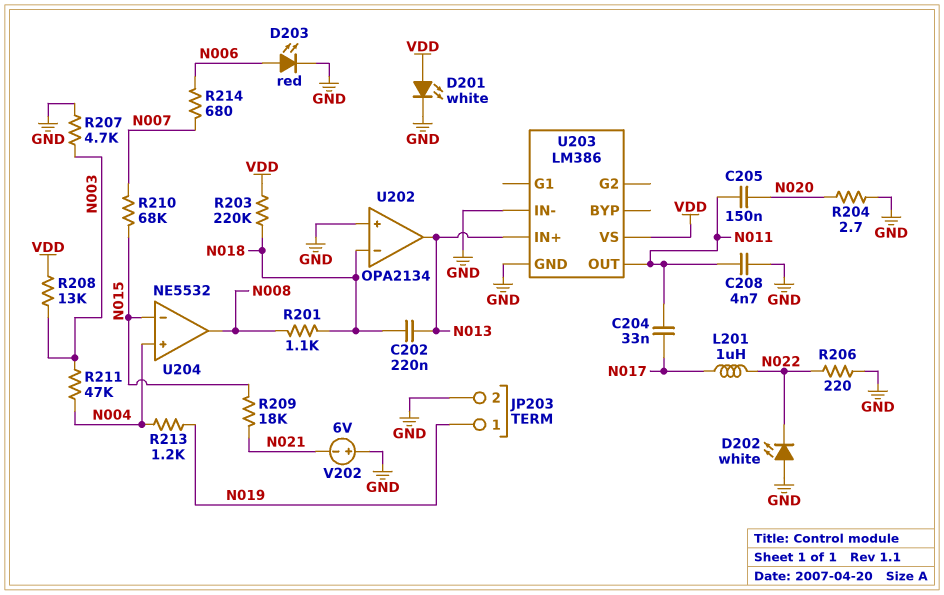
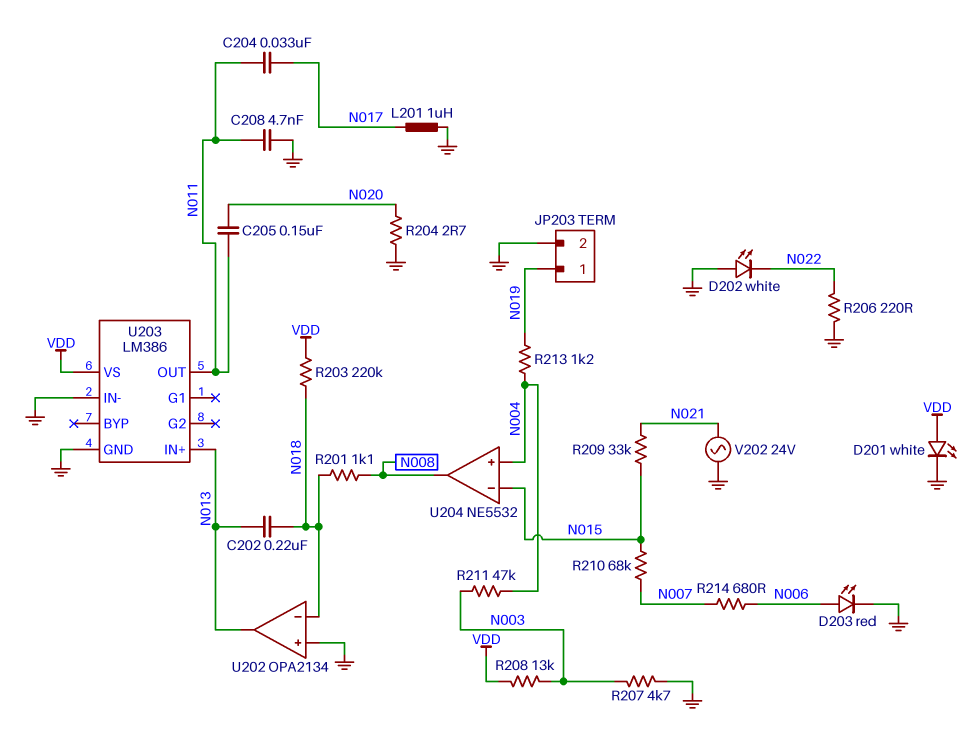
L201: 1uH (N017, N022) -> 1uH (GND, N017)
R209: 18k (N015, N021) -> 33k (N015, N021)
V202: 6V (plus GND, minus N021) -> AC 24V (GND, N021)

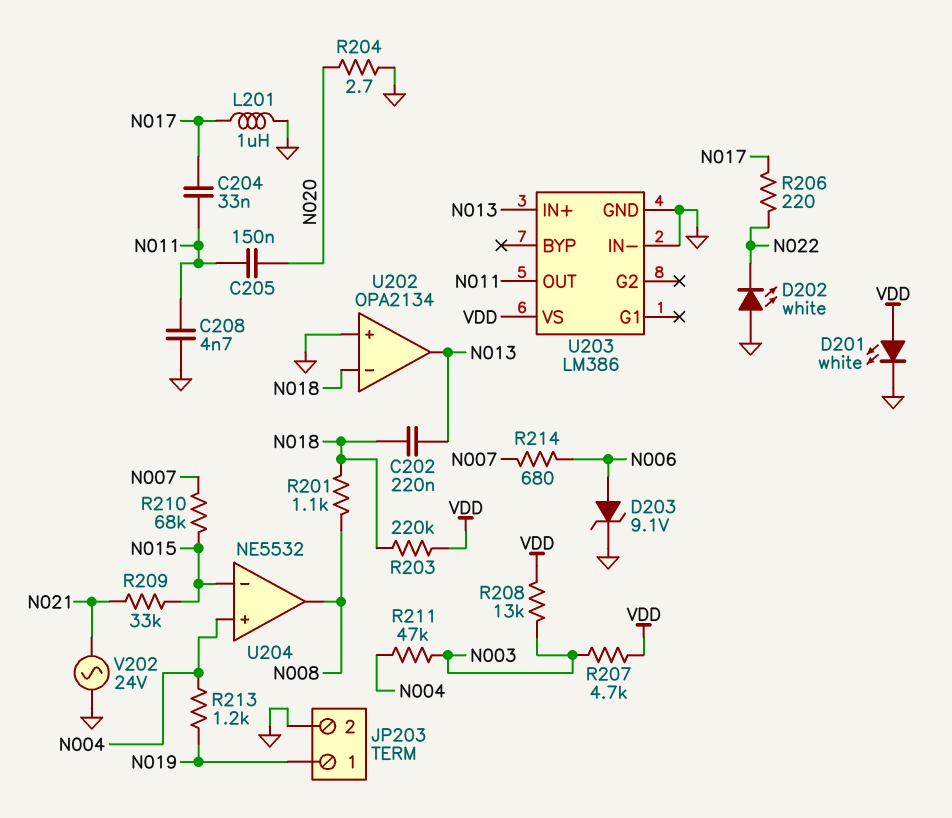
D203: LED red (A N006, K GND) -> zener 9.1V (A N006, K GND)
R206: 220 (GND, N022) -> 220 (N017, N022)
R207: 4.7k (GND, N003) -> 4.7k (N003, VDD)

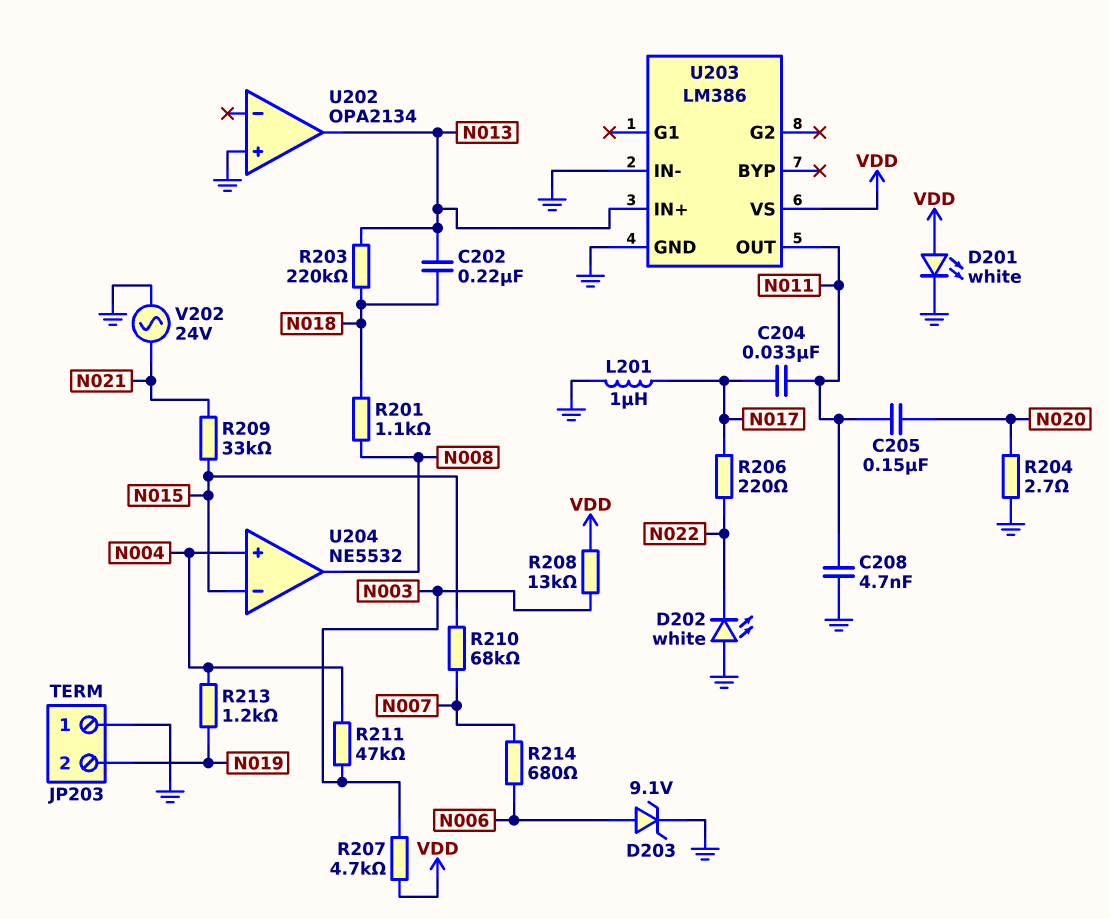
JP203 pin 1: N019 -> GND
JP203 pin 2: GND -> N019
R203: 220k (N018, VDD) -> 220k (N013, N018)
U202 pin in-: N018 -> none

